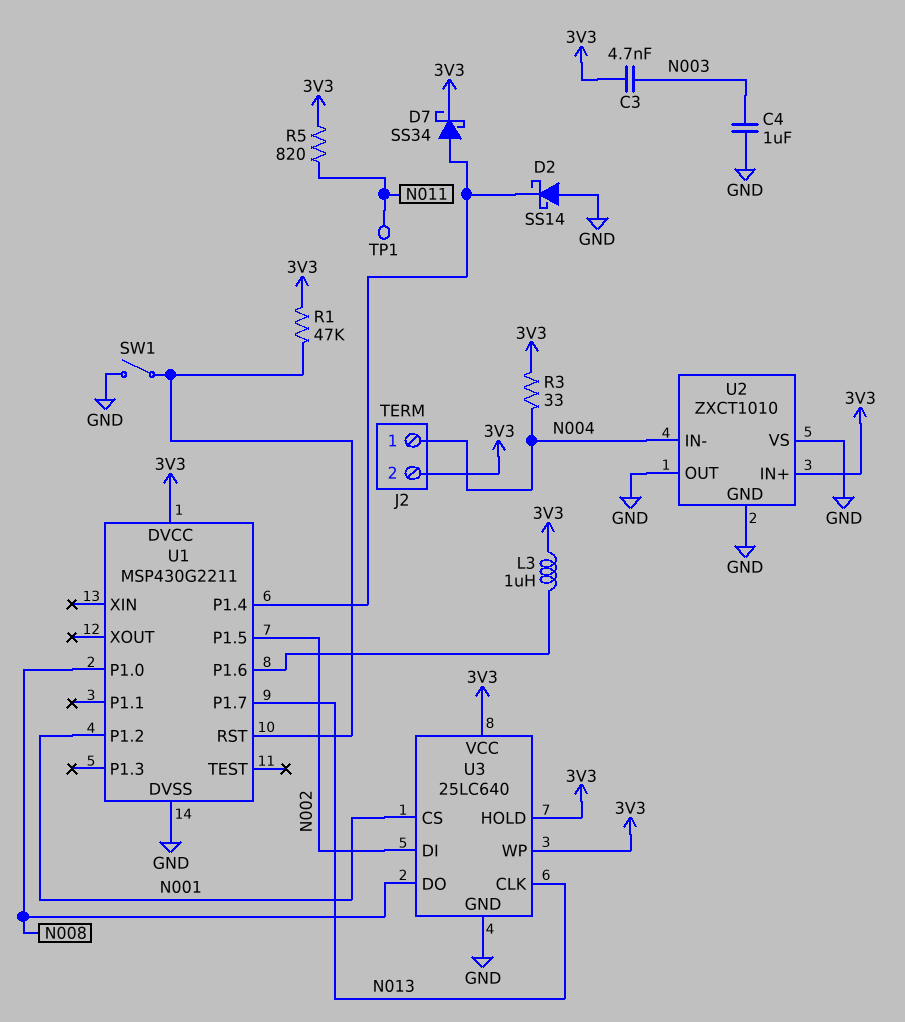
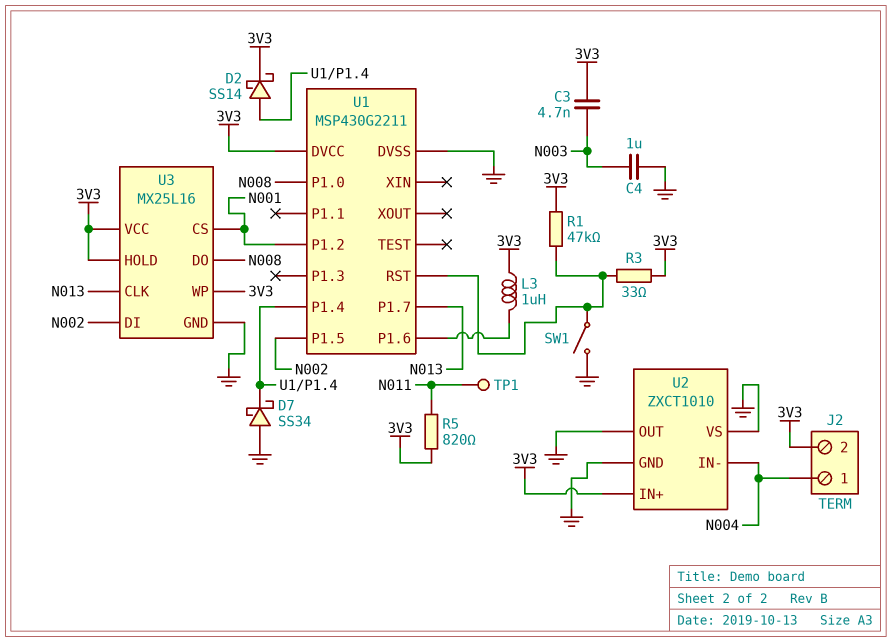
D2: schottky SS14 (A GND, K U1/P1.4) -> schottky SS14 (A U1/P1.4, K 3V3)
D7: schottky SS34 (A U1/P1.4, K 3V3) -> schottky SS34 (A GND, K U1/P1.4)
R3: 33 (3V3, N004) -> 33 (3V3, U1/RST)
U3: 25LC640 -> MX25L16

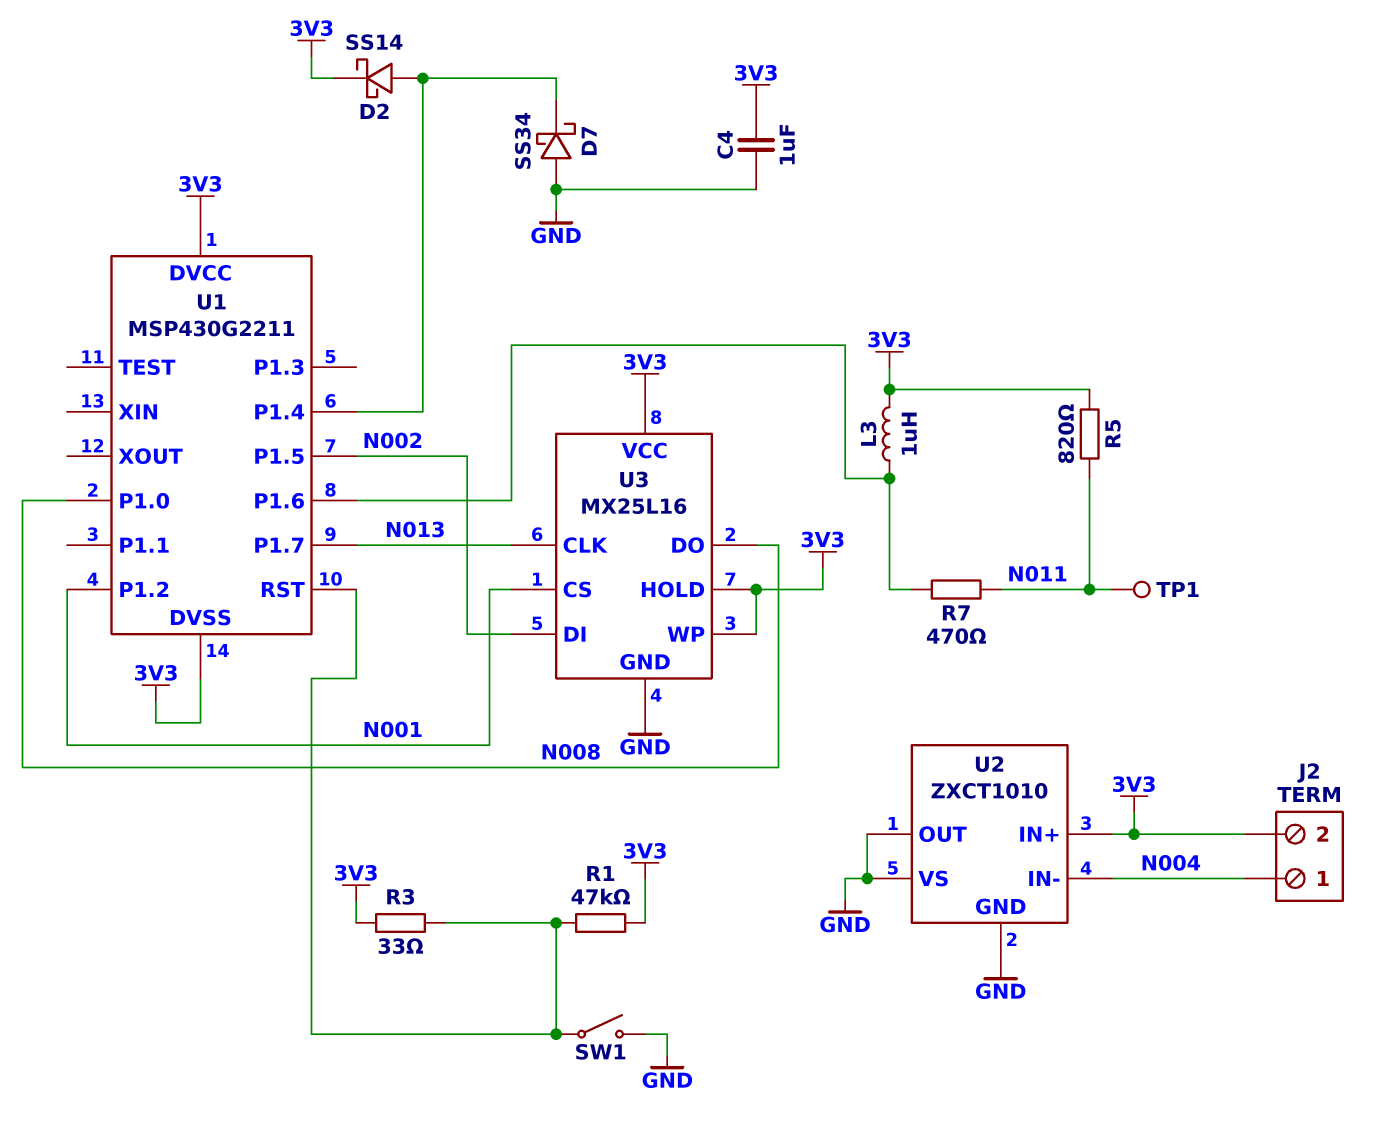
C3: 4.7nF (3V3, N003) -> none
C4: 1uF (GND, N003) -> 1uF (3V3, GND)
R7: none -> 470 (N011, U1/P1.6)
U1 pin DVSS: GND -> 3V3

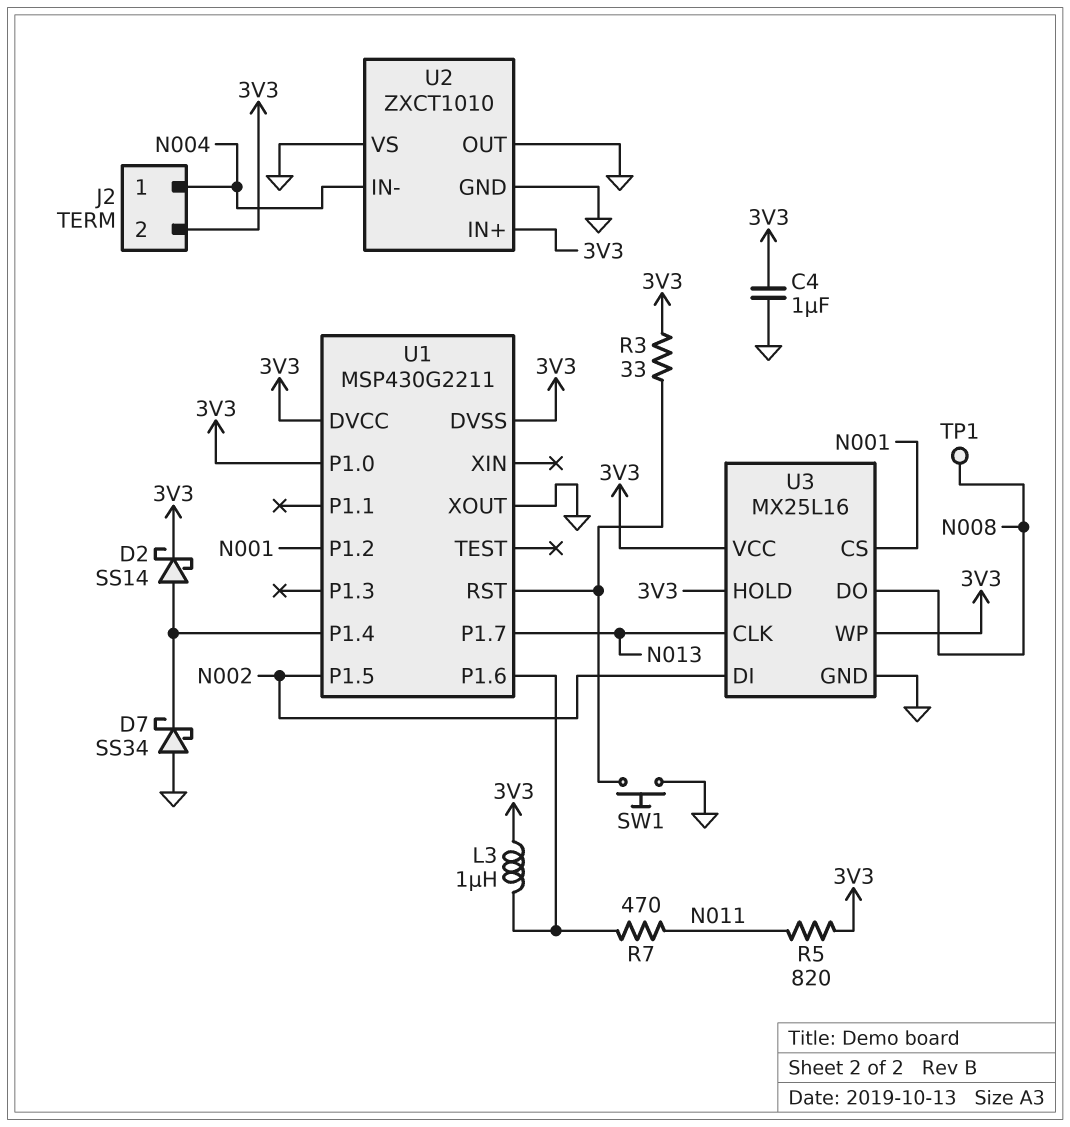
R1: 47k (3V3, U1/RST) -> none
SW1: switch (GND, U1/RST) -> button (GND, U1/RST)
TP1: test point (N011) -> test point (N008)
U1 pin P1.0: N008 -> 3V3
U1 pin XOUT: none -> GND

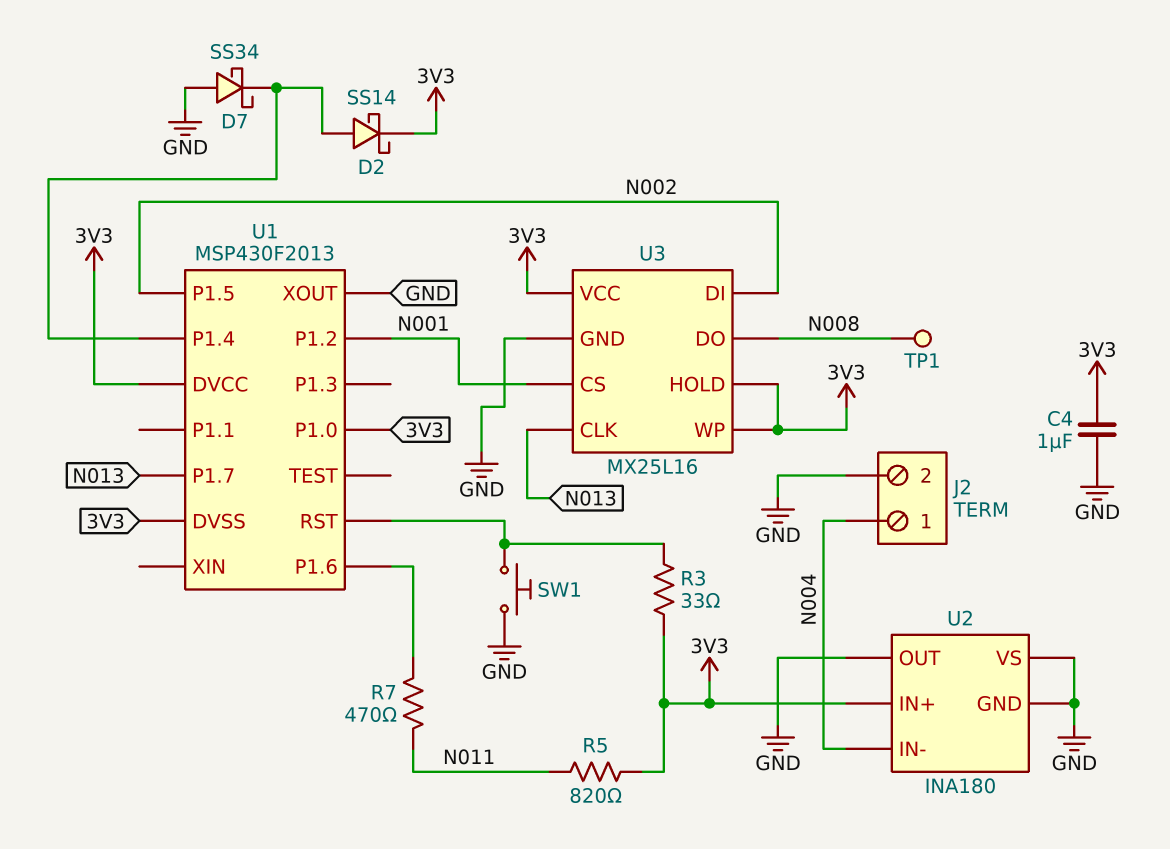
J2 pin 2: 3V3 -> GND
L3: 1uH (3V3, U1/P1.6) -> none
U1: MSP430G2211 -> MSP430F2013
U2: ZXCT1010 -> INA180

